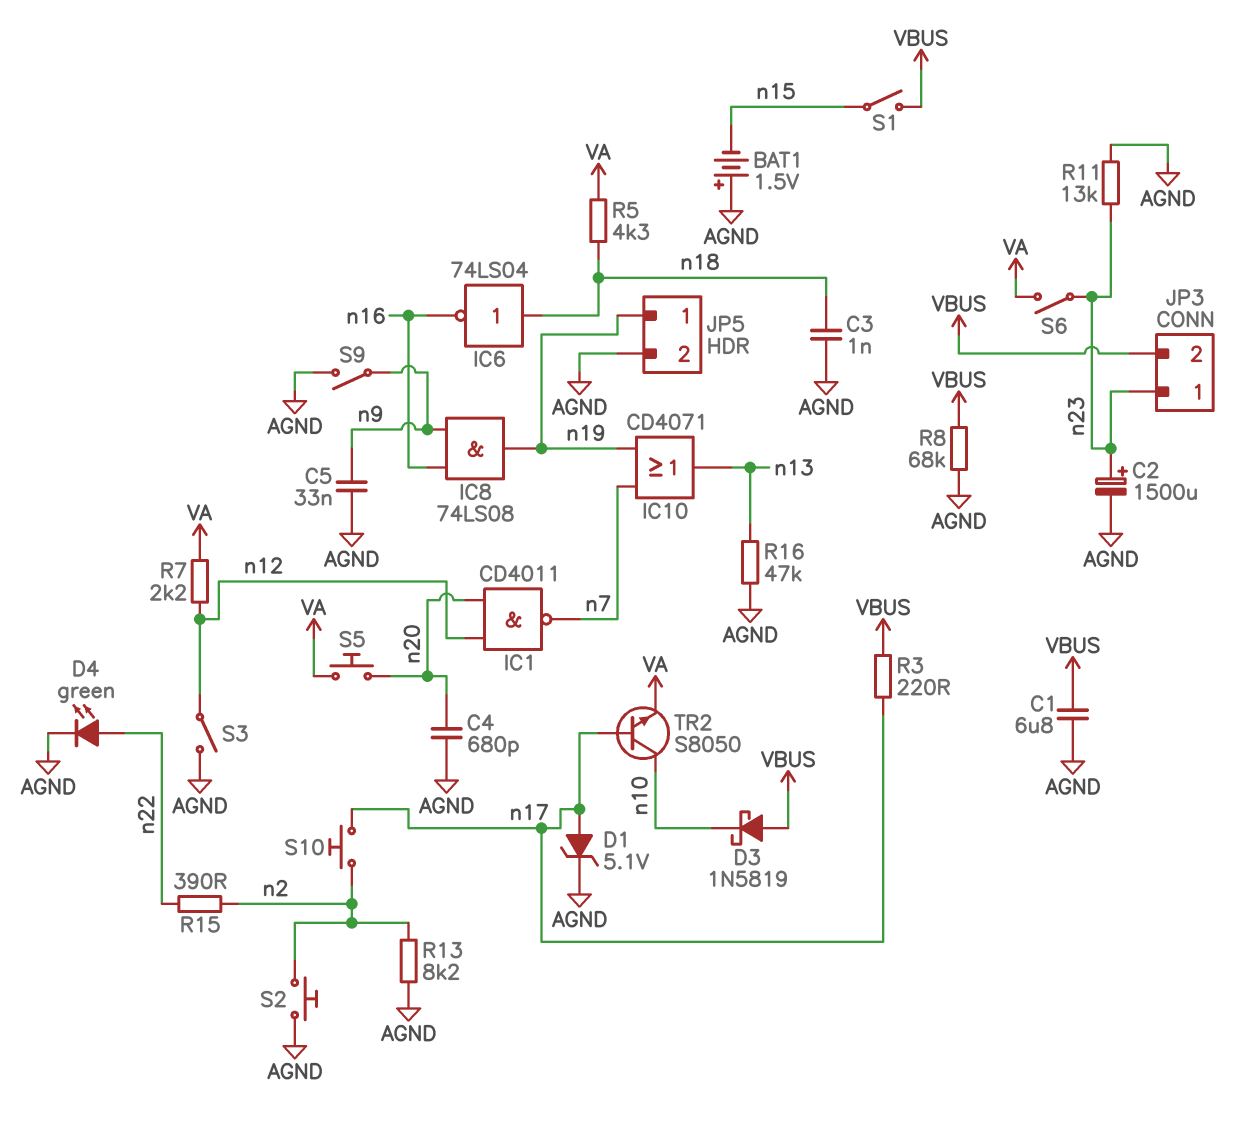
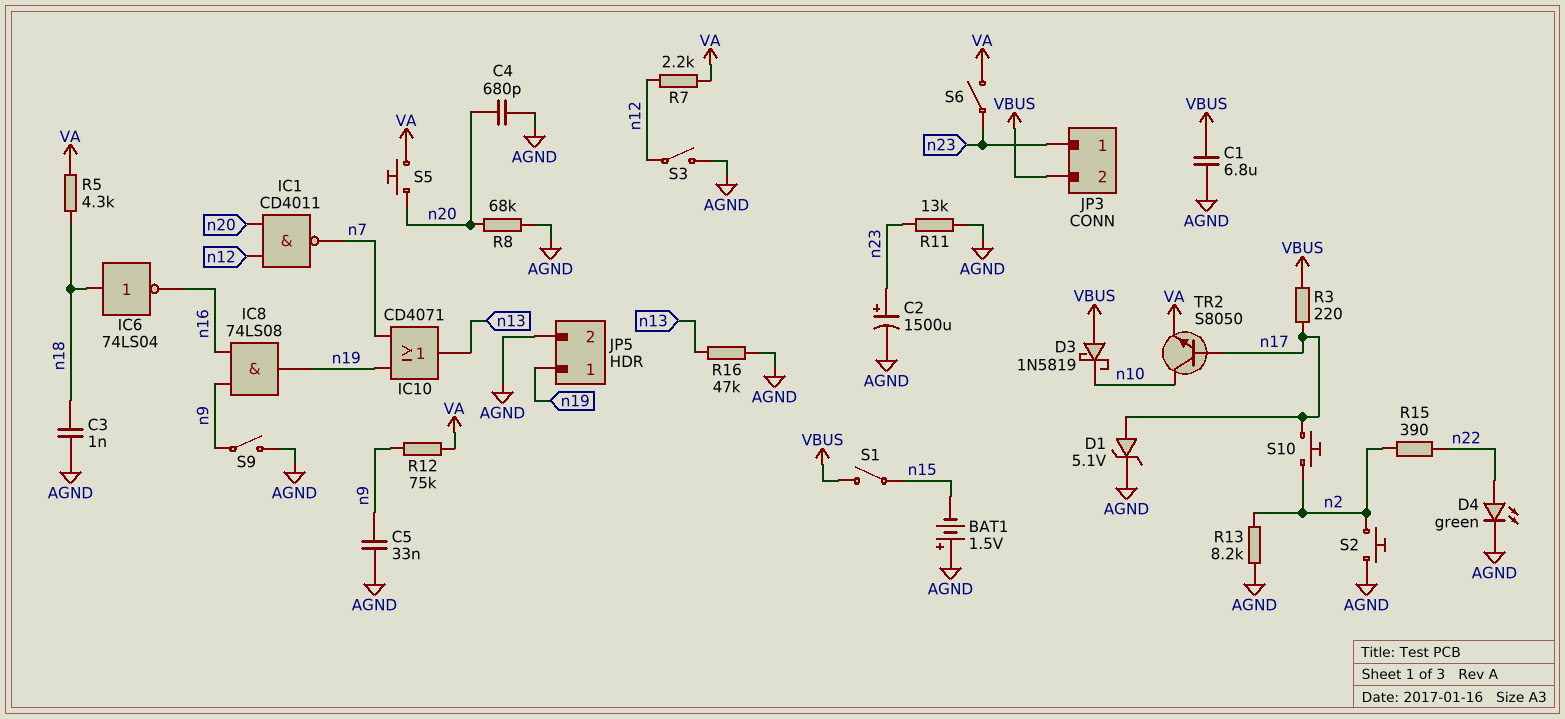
R8: 68k (AGND, VBUS) -> 68k (AGND, n20)
R12: none -> 75k (VA, n9)

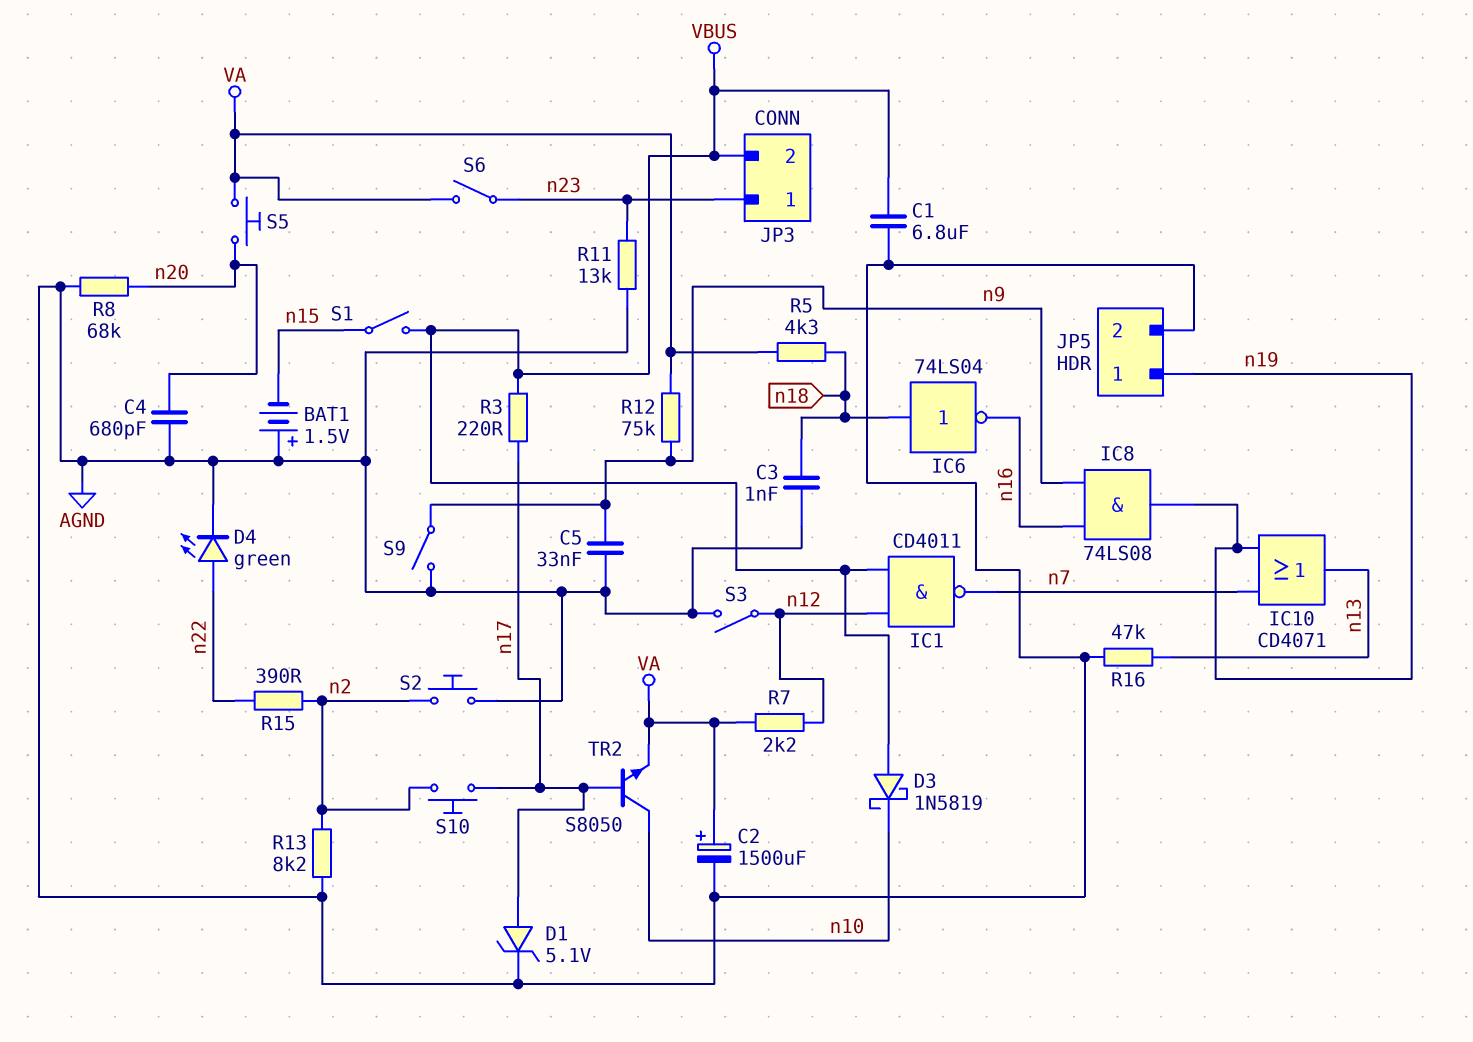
C2: 1500uF (plus n23, minus AGND) -> 1500uF (plus VA, minus AGND)
IC1: NAND CD4011 (in n12, in n20, out n7) -> NAND CD4011 (in VBUS, in n12, out n7)

